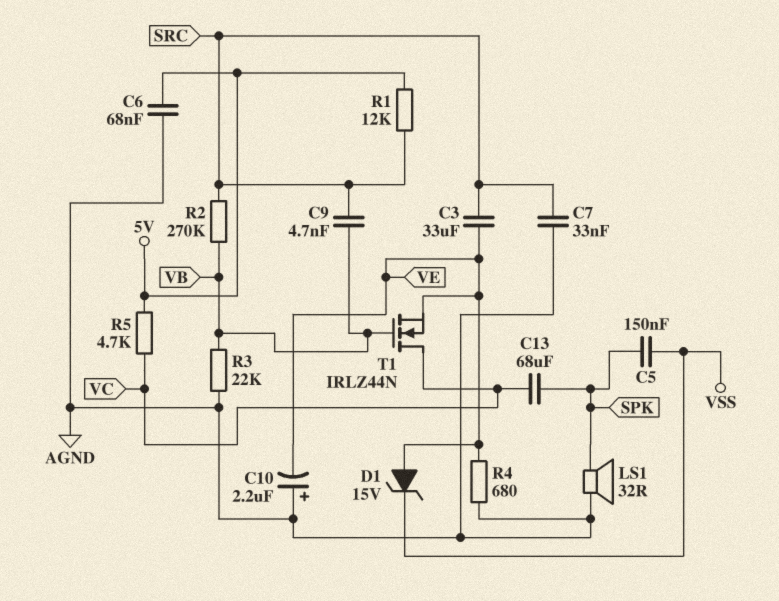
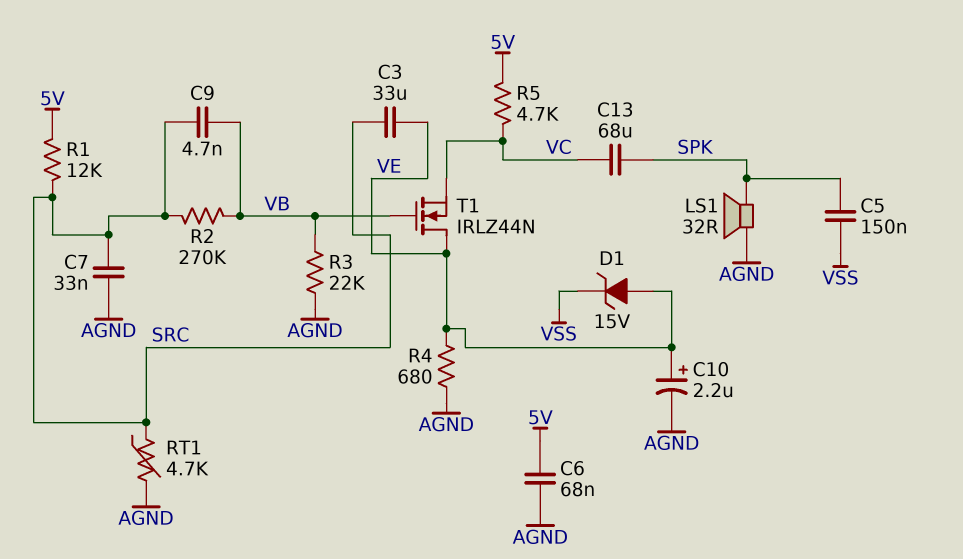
C10: 2.2uF (plus AGND, minus VE) -> 2.2uF (plus VE, minus AGND)
RT1: none -> 4.7k (AGND, SRC)
T1: NMOS IRLZ44N (G VB, D VC, S VE) -> NMOS IRLZ44N (G VB, D VE, S VC)

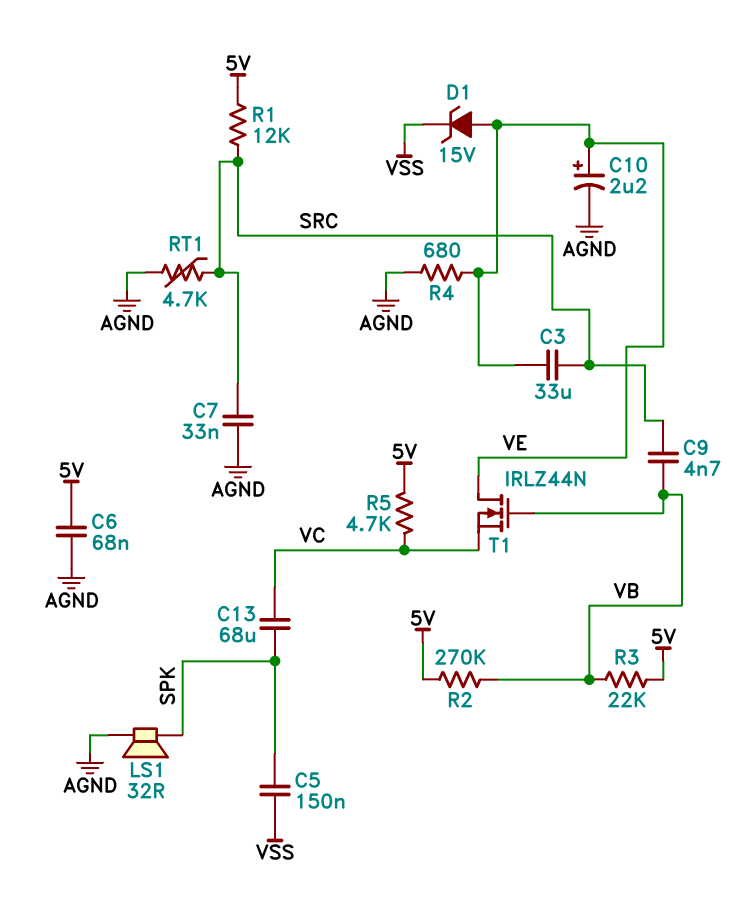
R2: 270k (SRC, VB) -> 270k (5V, VB)
R3: 22k (AGND, VB) -> 22k (5V, VB)

